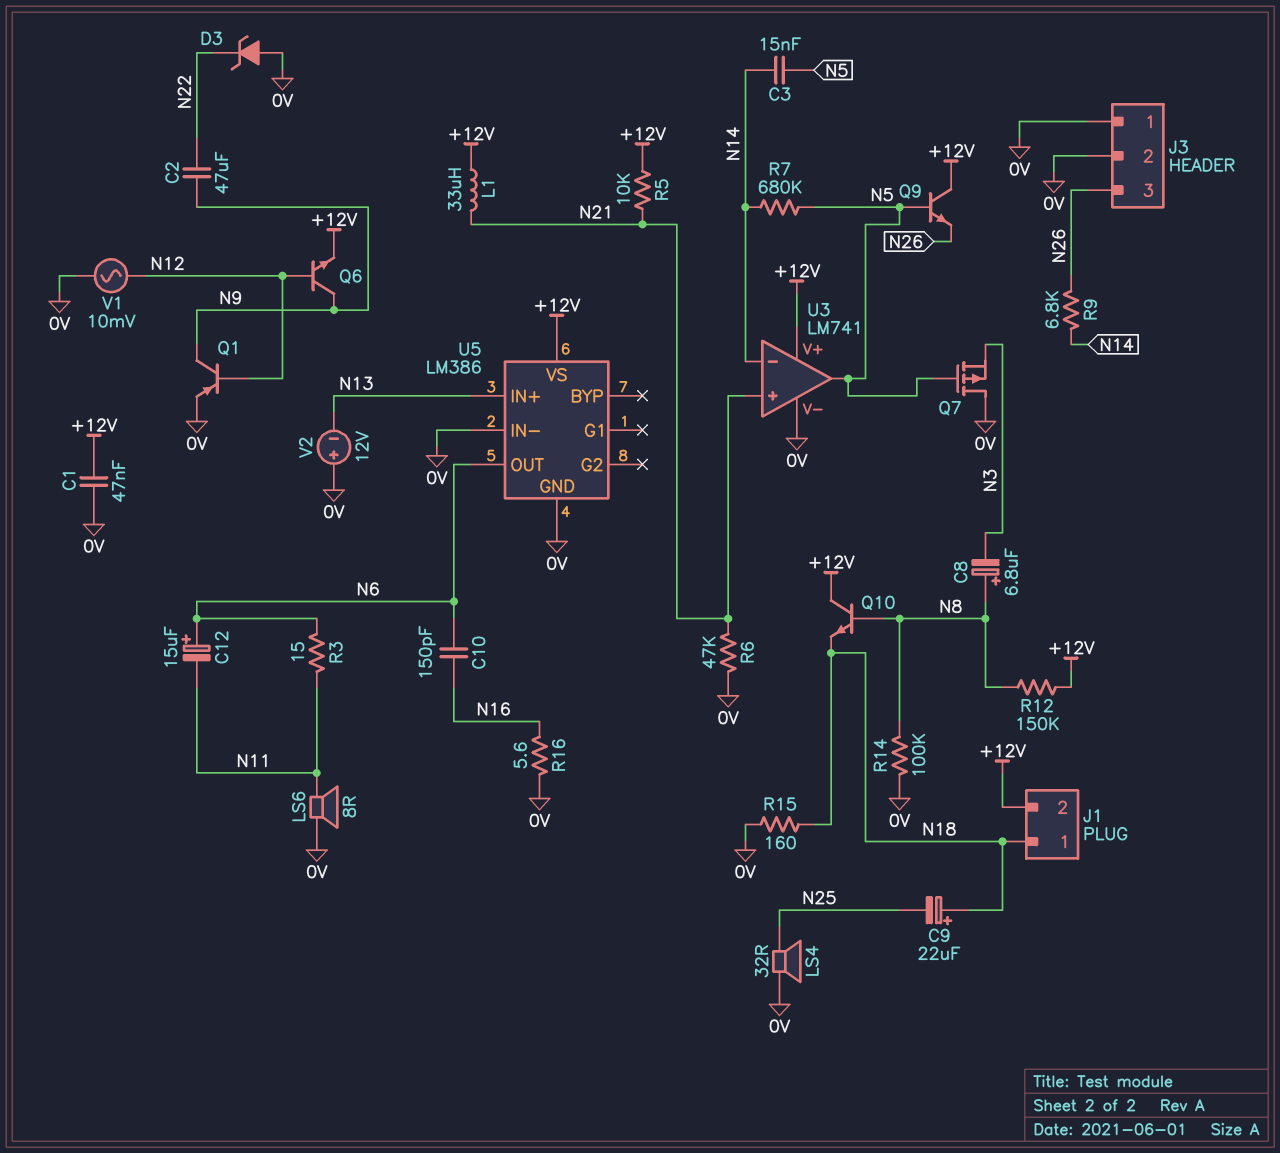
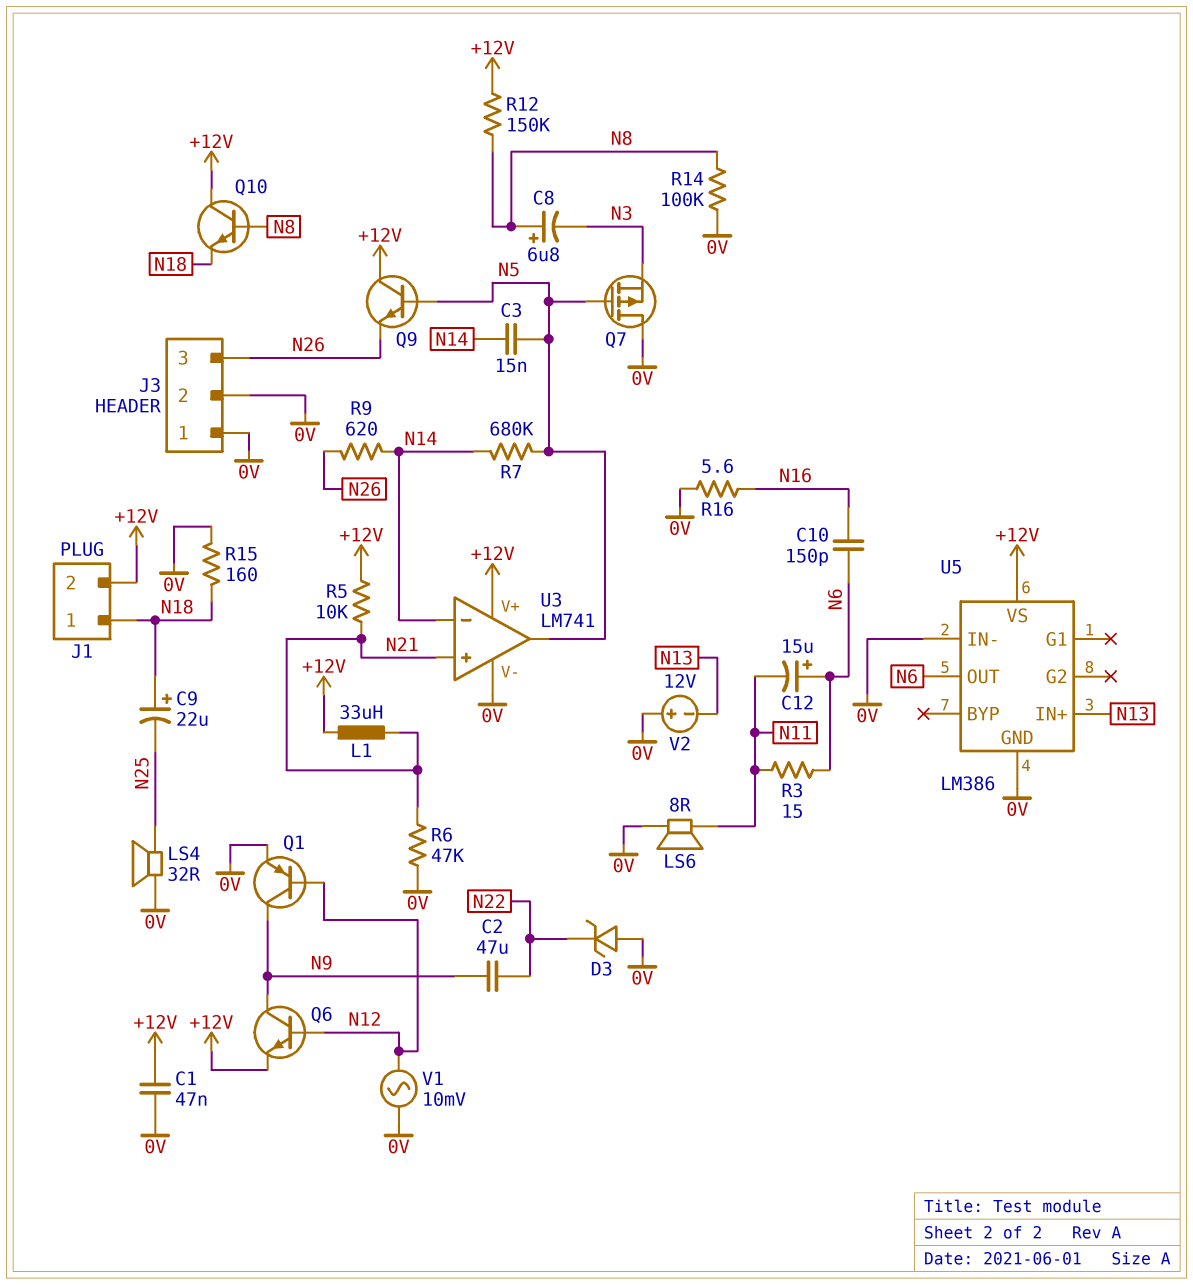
R9: 6.8k (N14, N26) -> 620 (N14, N26)

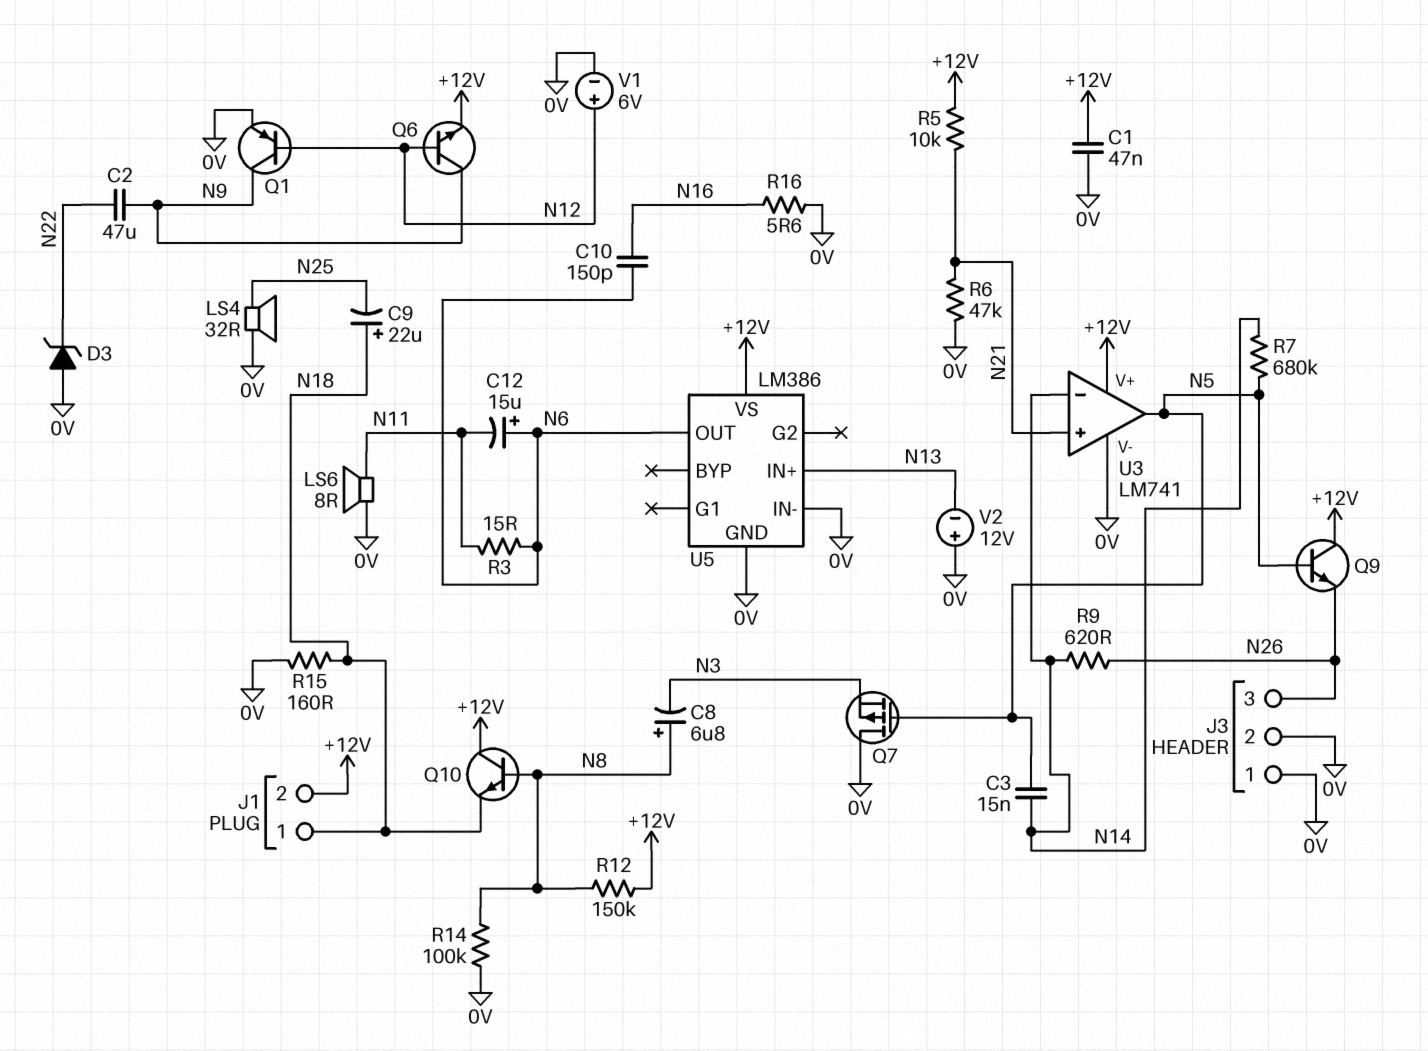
L1: 33uH (+12V, N21) -> none
V1: AC 10mV (0V, N12) -> 6V (plus N12, minus 0V)

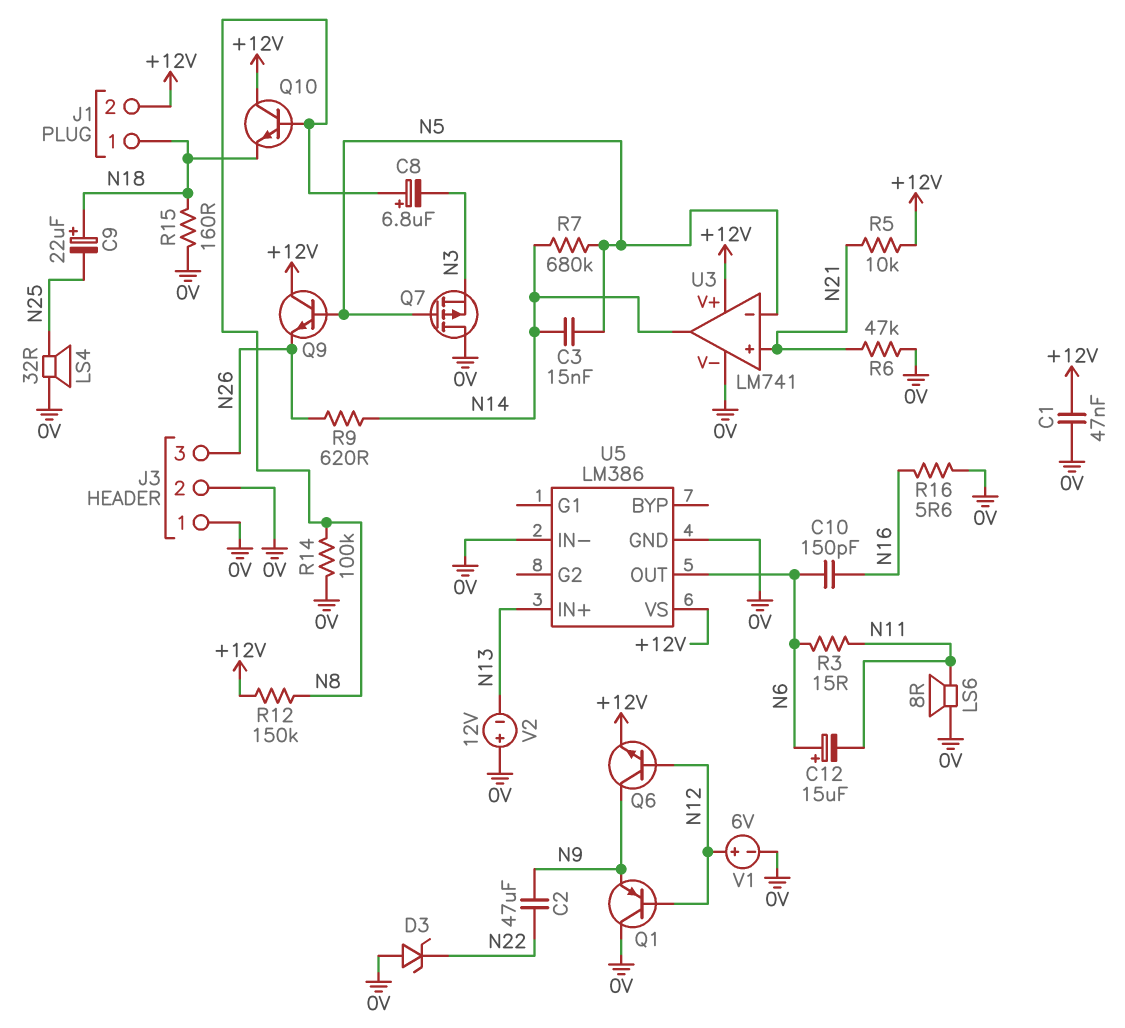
Q1: PNP (B N12, C N9, E 0V) -> PNP (B N12, C 0V, E N9)
U3 pin in-: N14 -> N5
U3 pin out: N5 -> N14

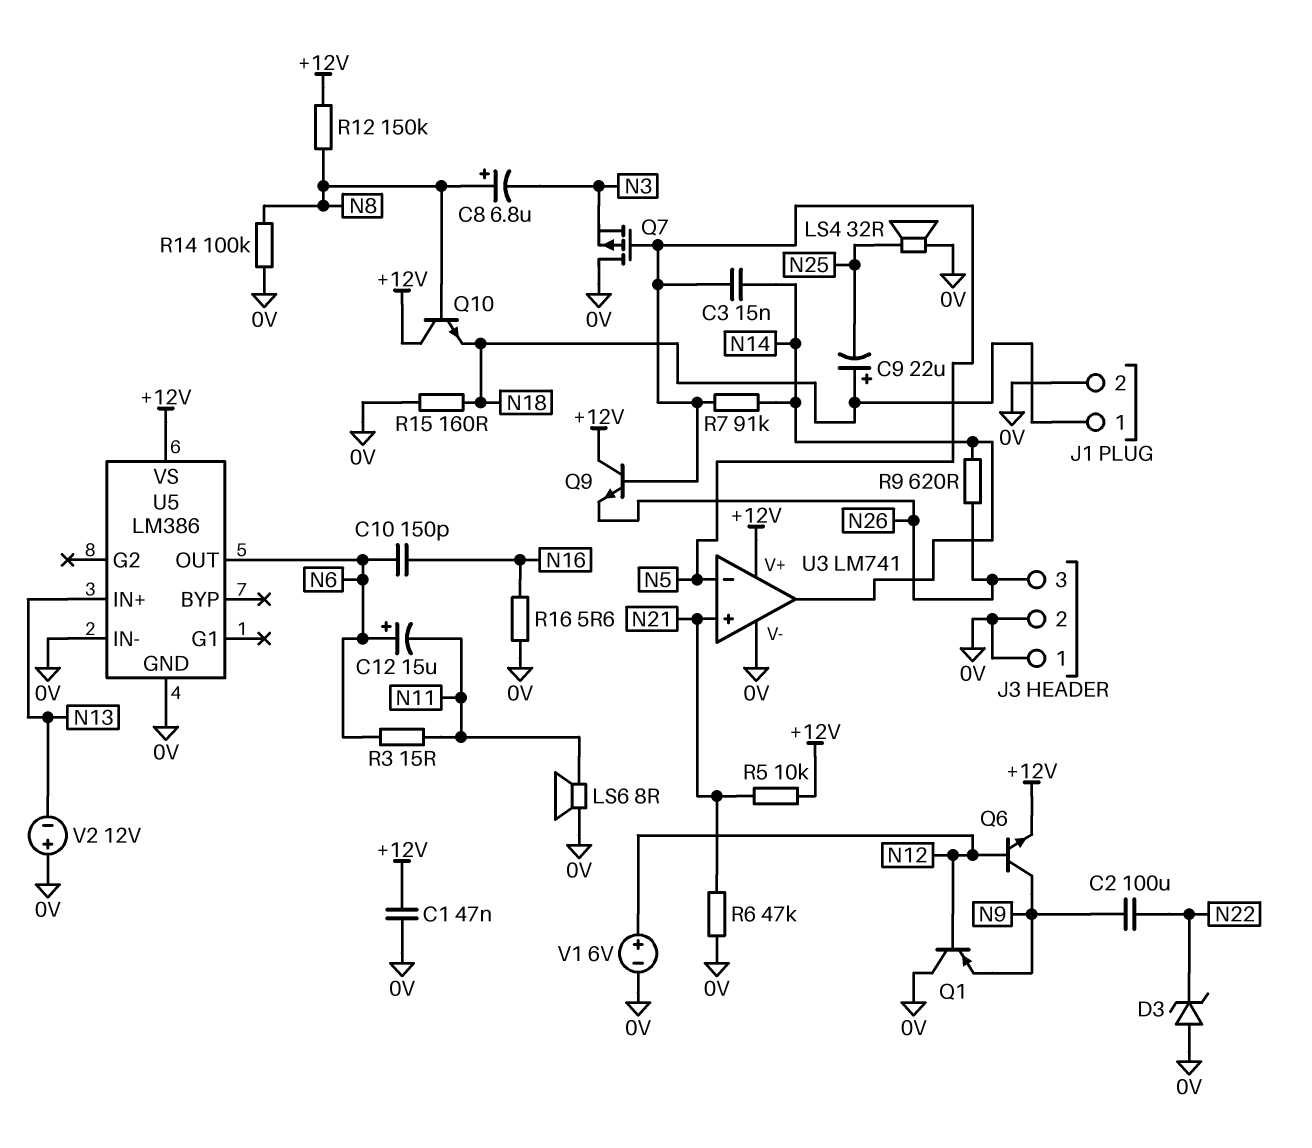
C2: 47uF (N9, N22) -> 100uF (N9, N22)
J1 pin 2: +12V -> 0V
R7: 680k (N5, N14) -> 91k (N5, N14)

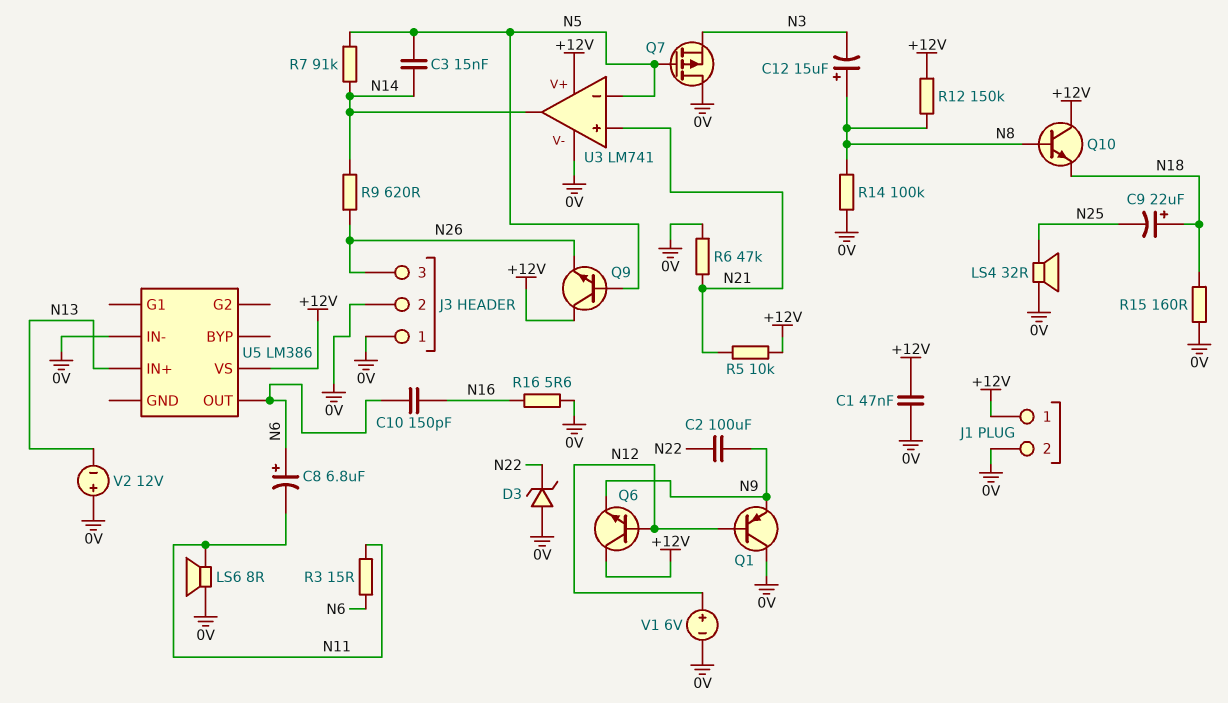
C8: 6.8uF (plus N8, minus N3) -> 6.8uF (plus N6, minus N11)
C12: 15uF (plus N6, minus N11) -> 15uF (plus N8, minus N3)
J1 pin 1: N18 -> +12V
Q6: NPN (B N12, C N9, E +12V) -> NPN (B N12, C +12V, E N9)
U5 pin GND: 0V -> none

